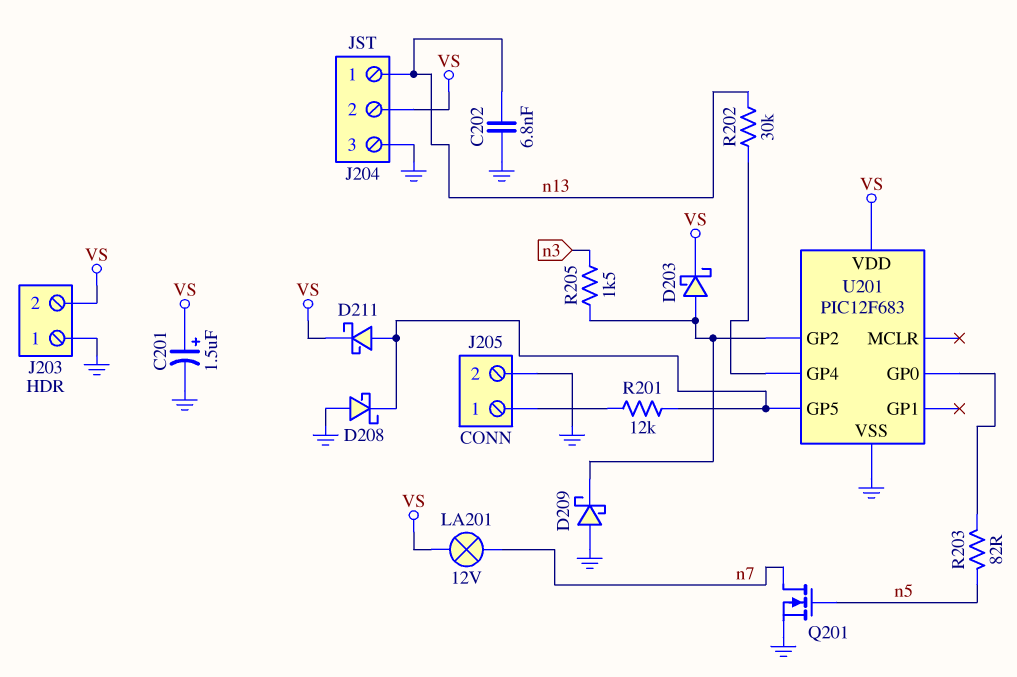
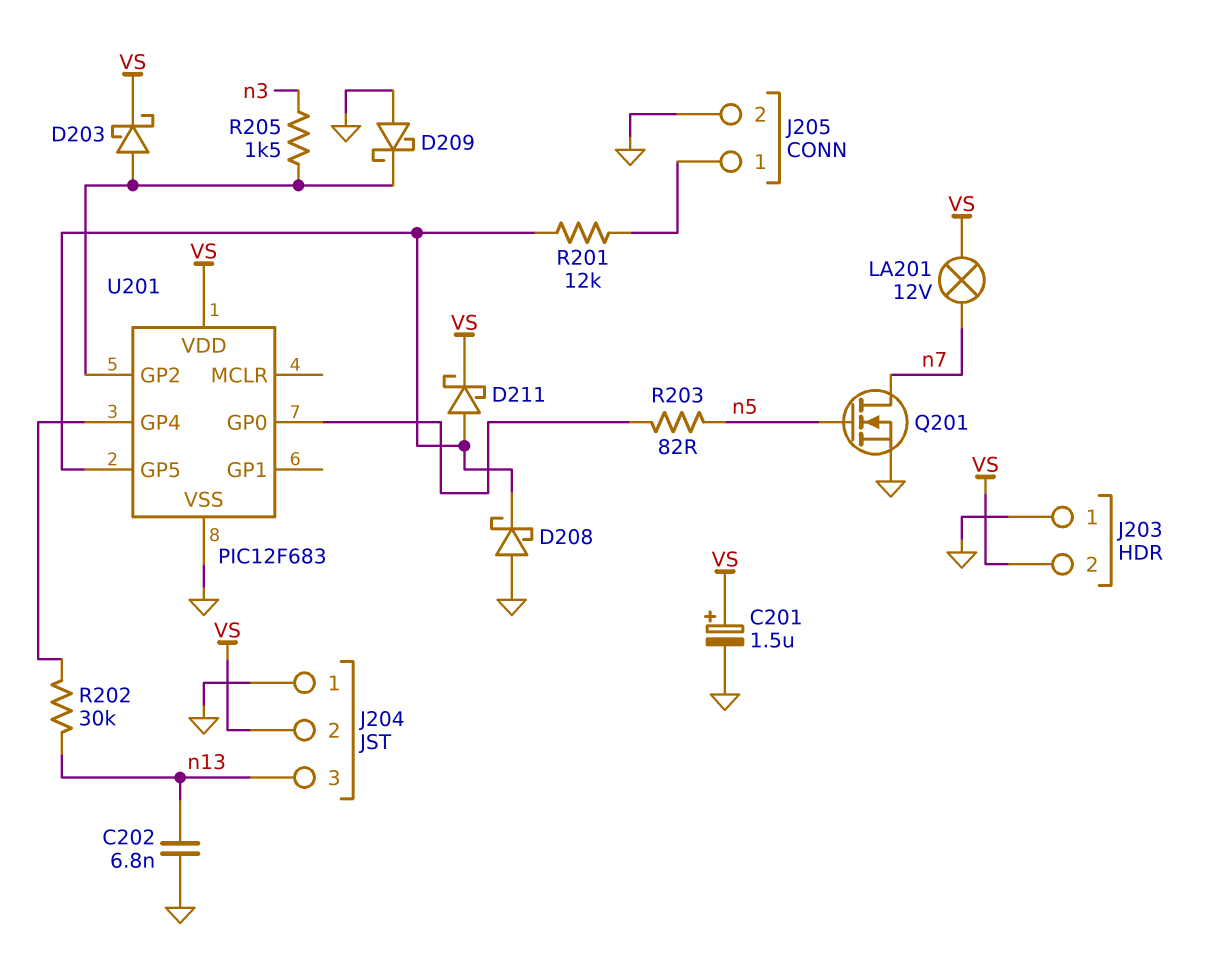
J204 pin 1: n13 -> GND
J204 pin 3: GND -> n13

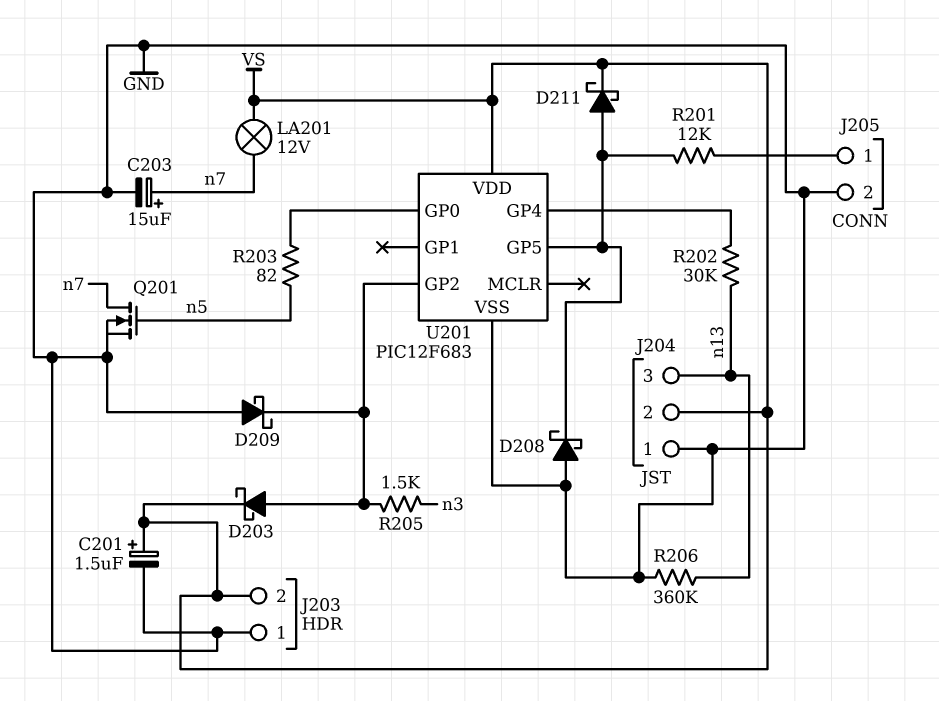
C202: 6.8nF (GND, n13) -> none
C203: none -> 15uF (plus n7, minus GND)
R206: none -> 360k (GND, n13)

